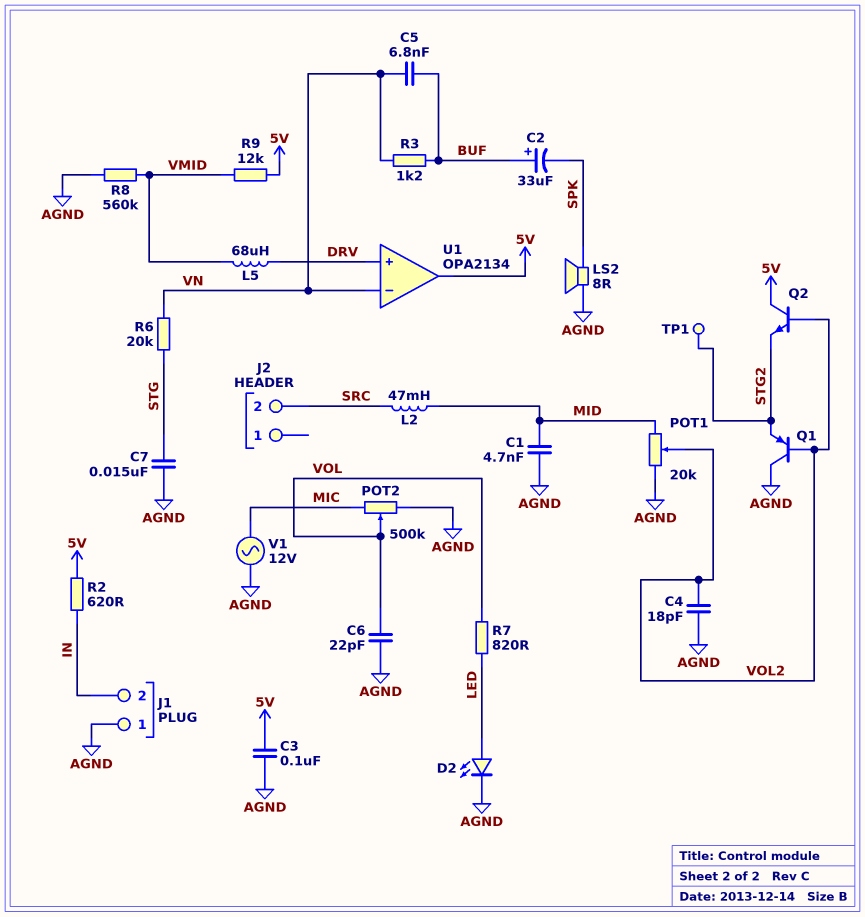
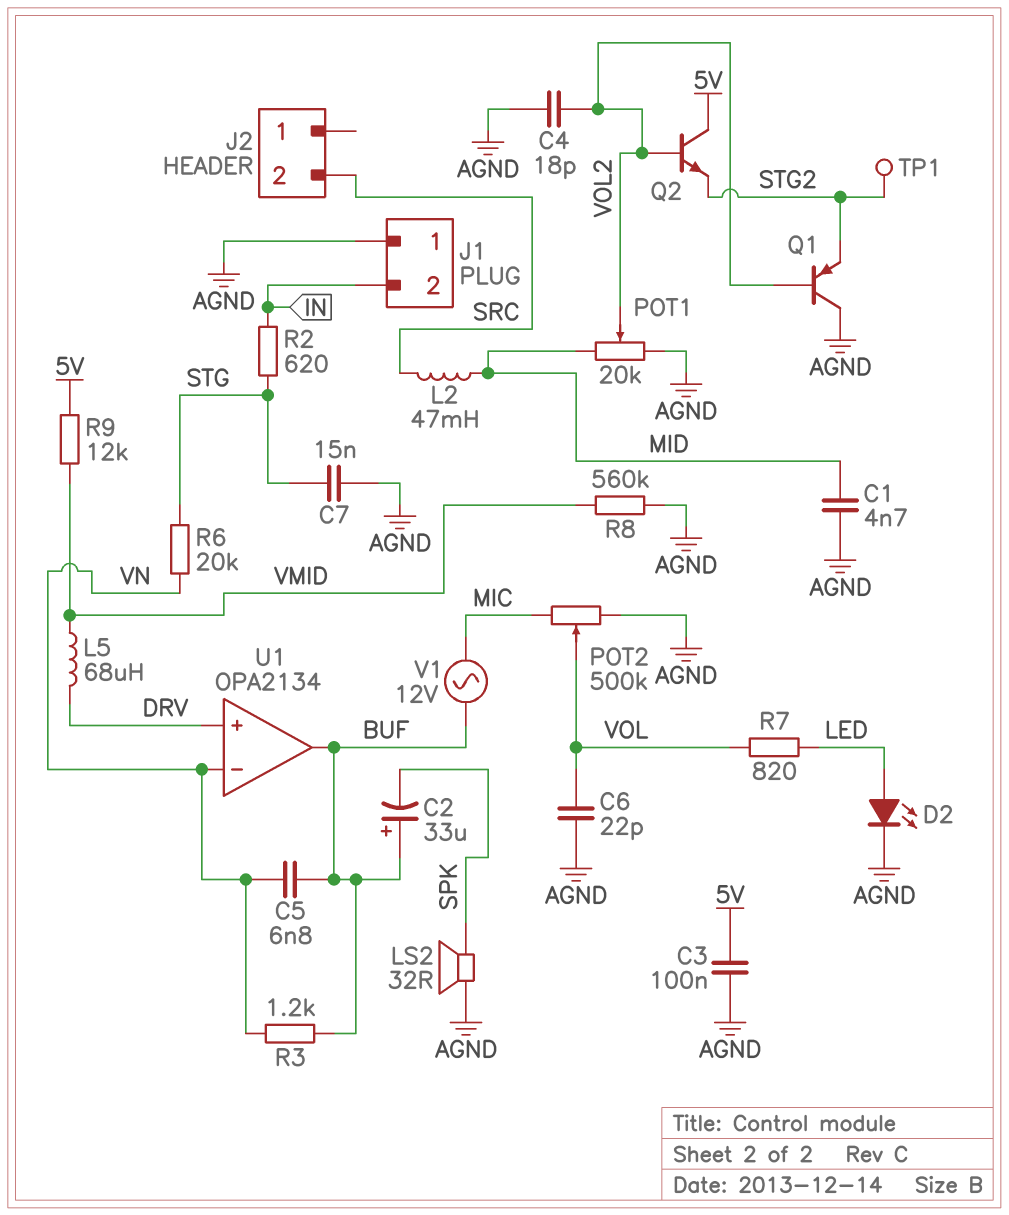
LS2: speaker 8R (AGND, SPK) -> speaker 32R (AGND, SPK)
R2: 620 (5V, IN) -> 620 (IN, STG)
U1 pin out: 5V -> BUF
V1: AC 12V (AGND, MIC) -> AC 12V (BUF, MIC)

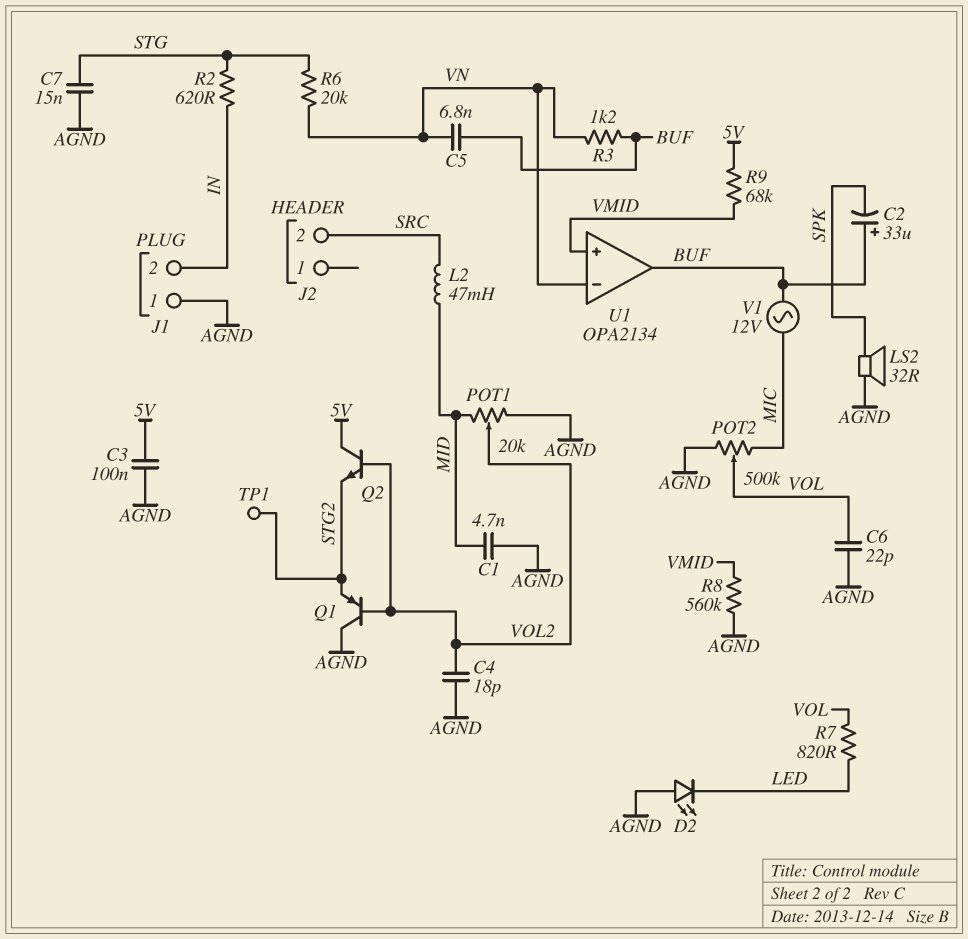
D2: LED (A LED, K AGND) -> LED (A AGND, K LED)
L5: 68uH (DRV, VMID) -> none
R9: 12k (5V, VMID) -> 68k (5V, VMID)
U1 pin in+: DRV -> VMID

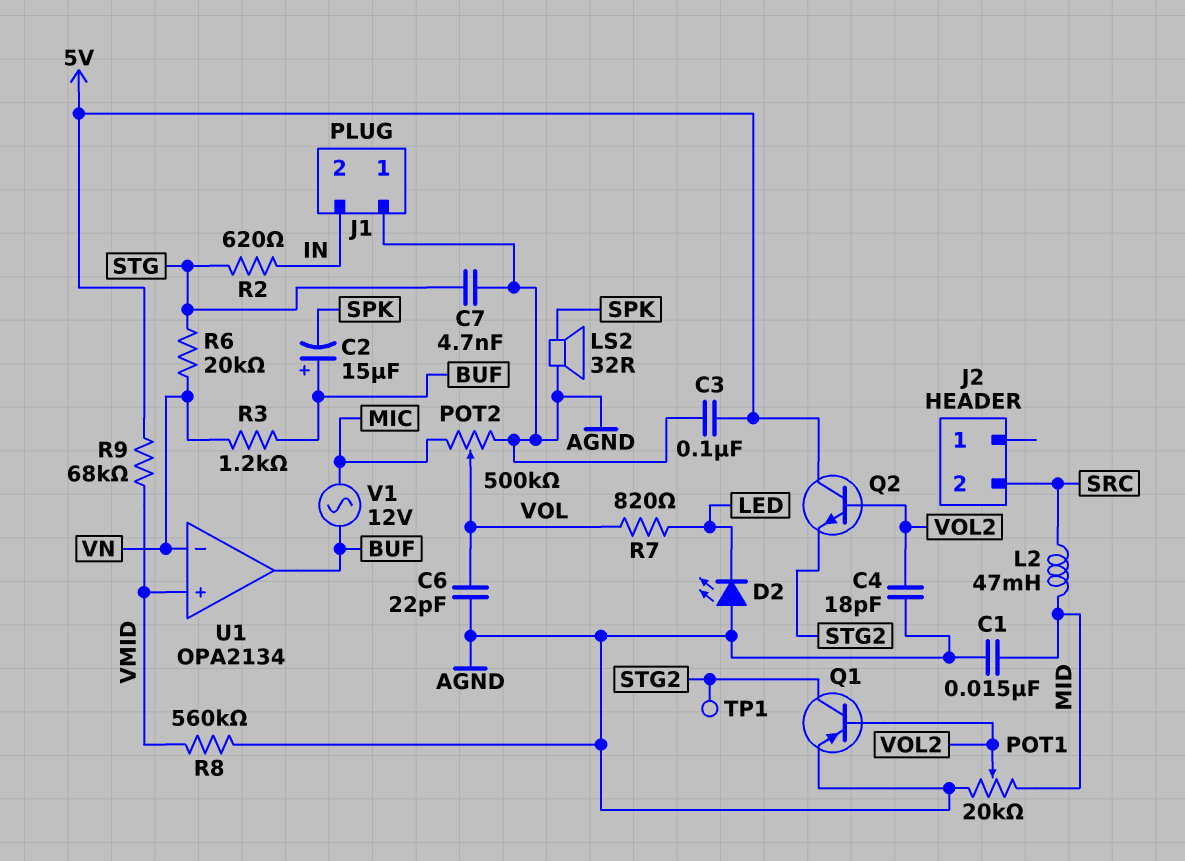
C1: 4.7nF (AGND, MID) -> 15nF (AGND, MID)
C2: 33uF (plus BUF, minus SPK) -> 15uF (plus BUF, minus SPK)
C5: 6.8nF (BUF, VN) -> none
C7: 15nF (AGND, STG) -> 4.7nF (AGND, STG)
Q1: PNP (B VOL2, C AGND, E STG2) -> PNP (B VOL2, C STG2, E AGND)

